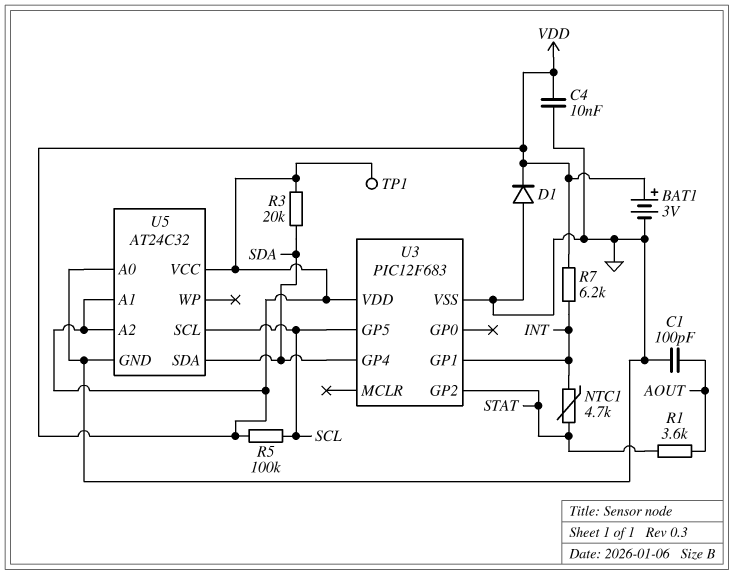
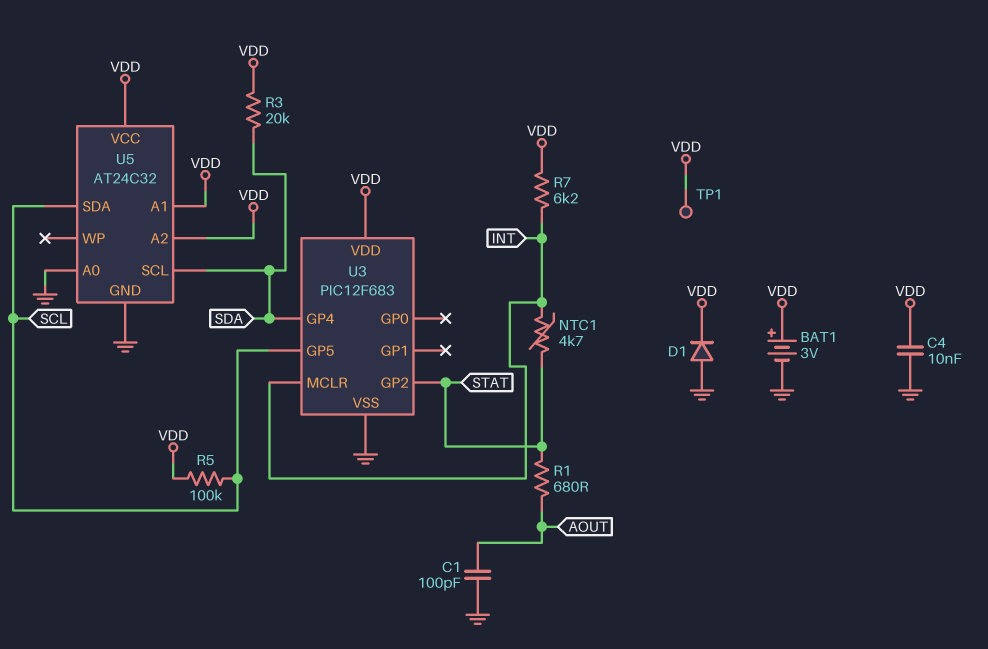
R1: 3.6k (AOUT, STAT) -> 680 (AOUT, STAT)
U3 pin GP1: INT -> none
U3 pin MCLR: none -> INT
U5 pin SCL: SCL -> SDA
U5 pin SDA: SDA -> SCL

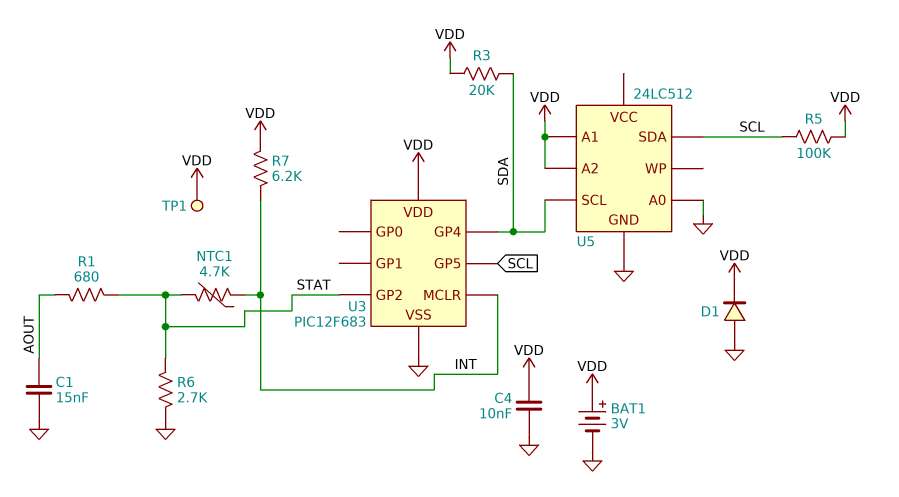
C1: 100pF (AOUT, GND) -> 15nF (AOUT, GND)
R6: none -> 2.7k (GND, STAT)
U5: AT24C32 -> 24LC512
U5 pin VCC: VDD -> none

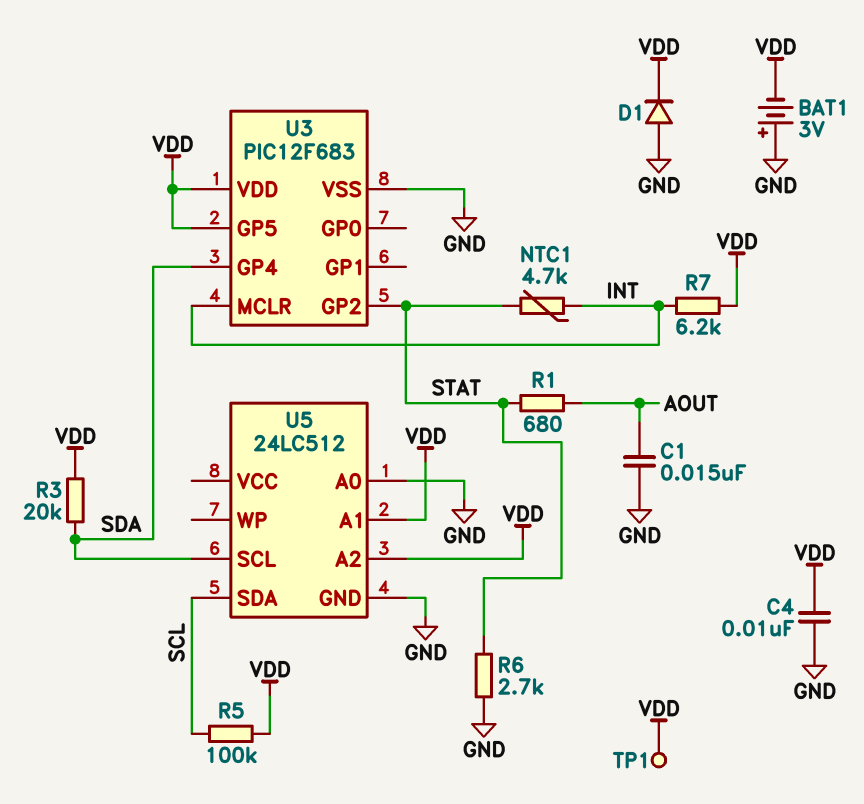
BAT1: 3V (plus VDD, minus GND) -> 3V (plus GND, minus VDD)
U3 pin GP5: SCL -> VDD

